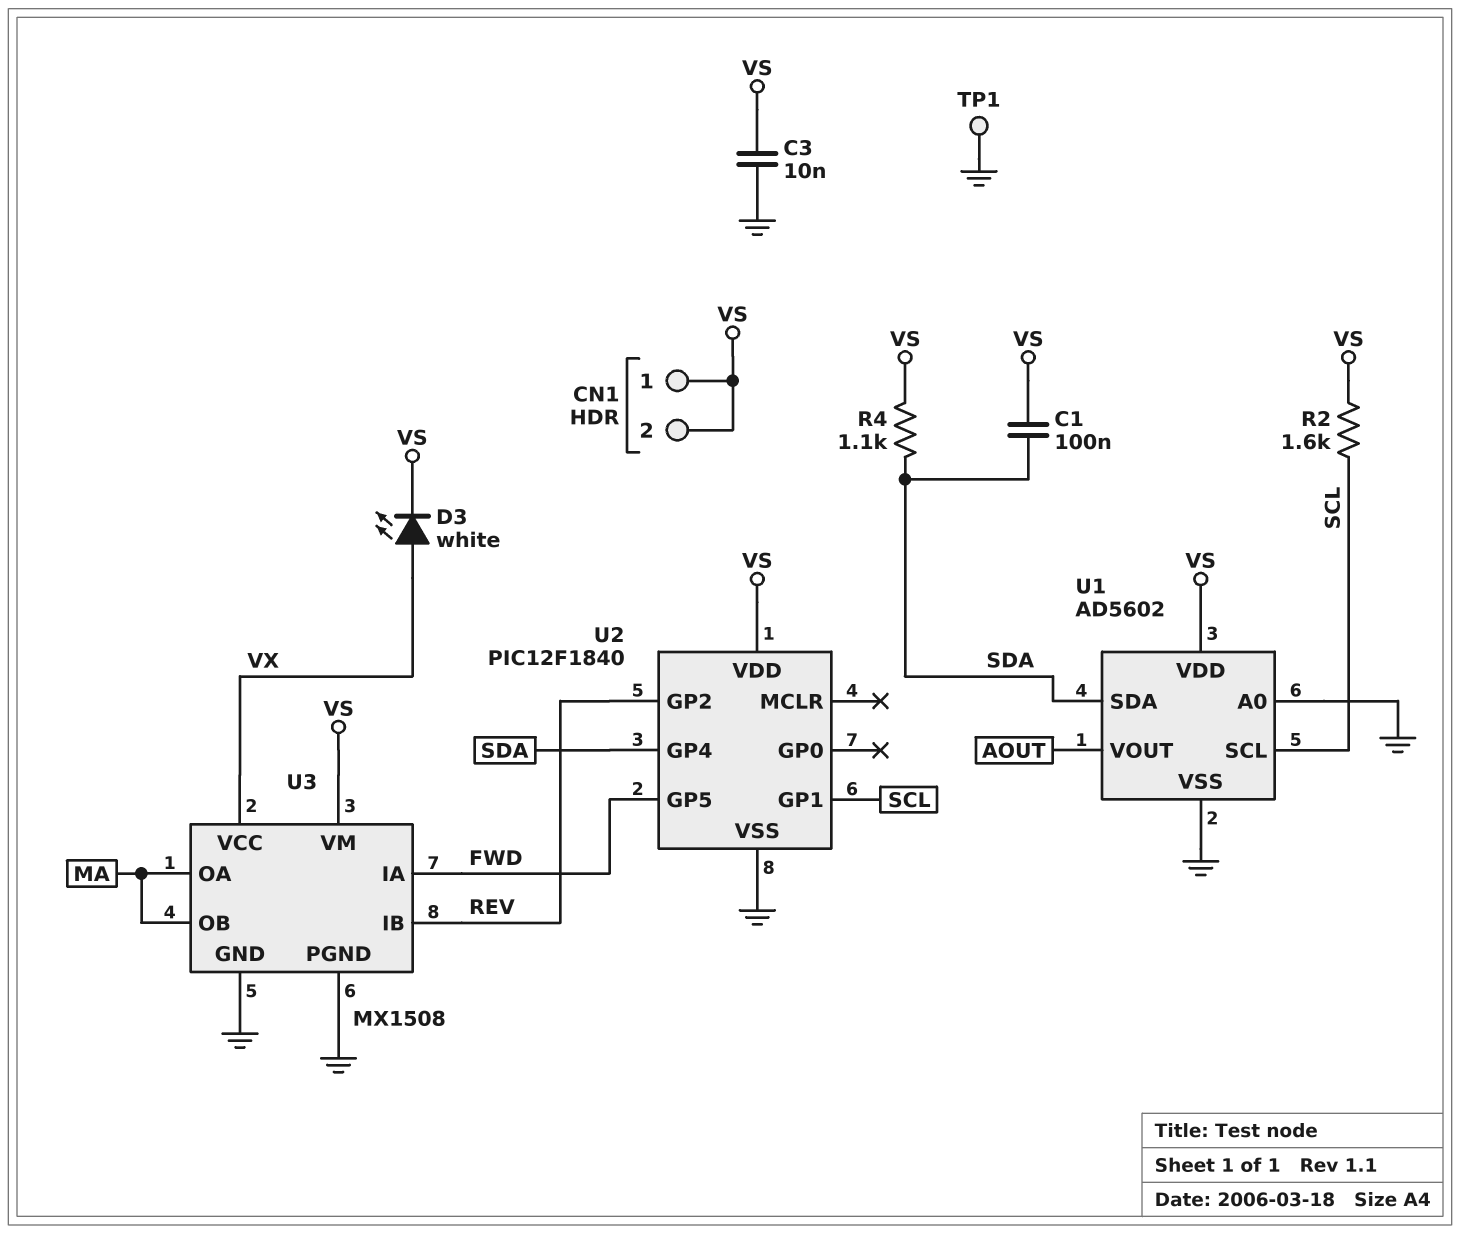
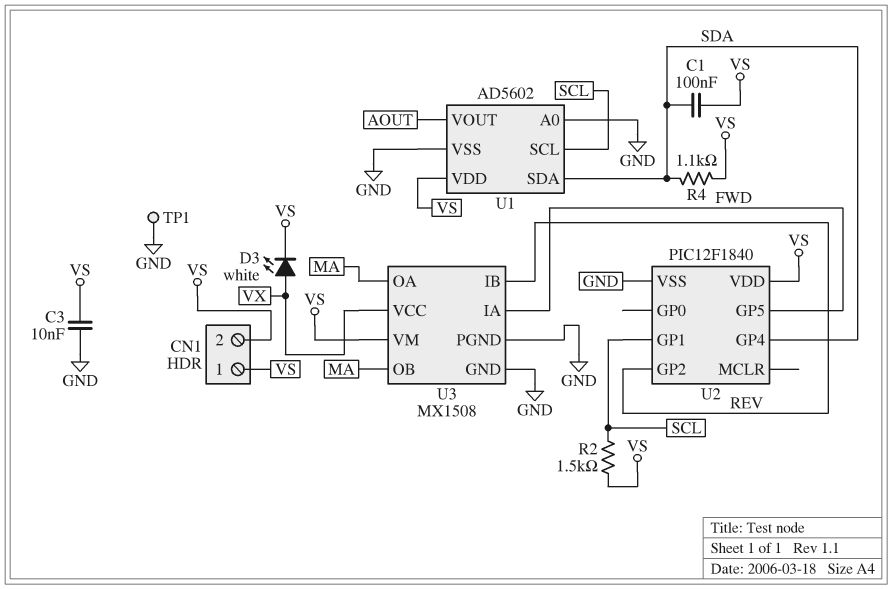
R2: 1.6k (SCL, VS) -> 1.5k (SCL, VS)

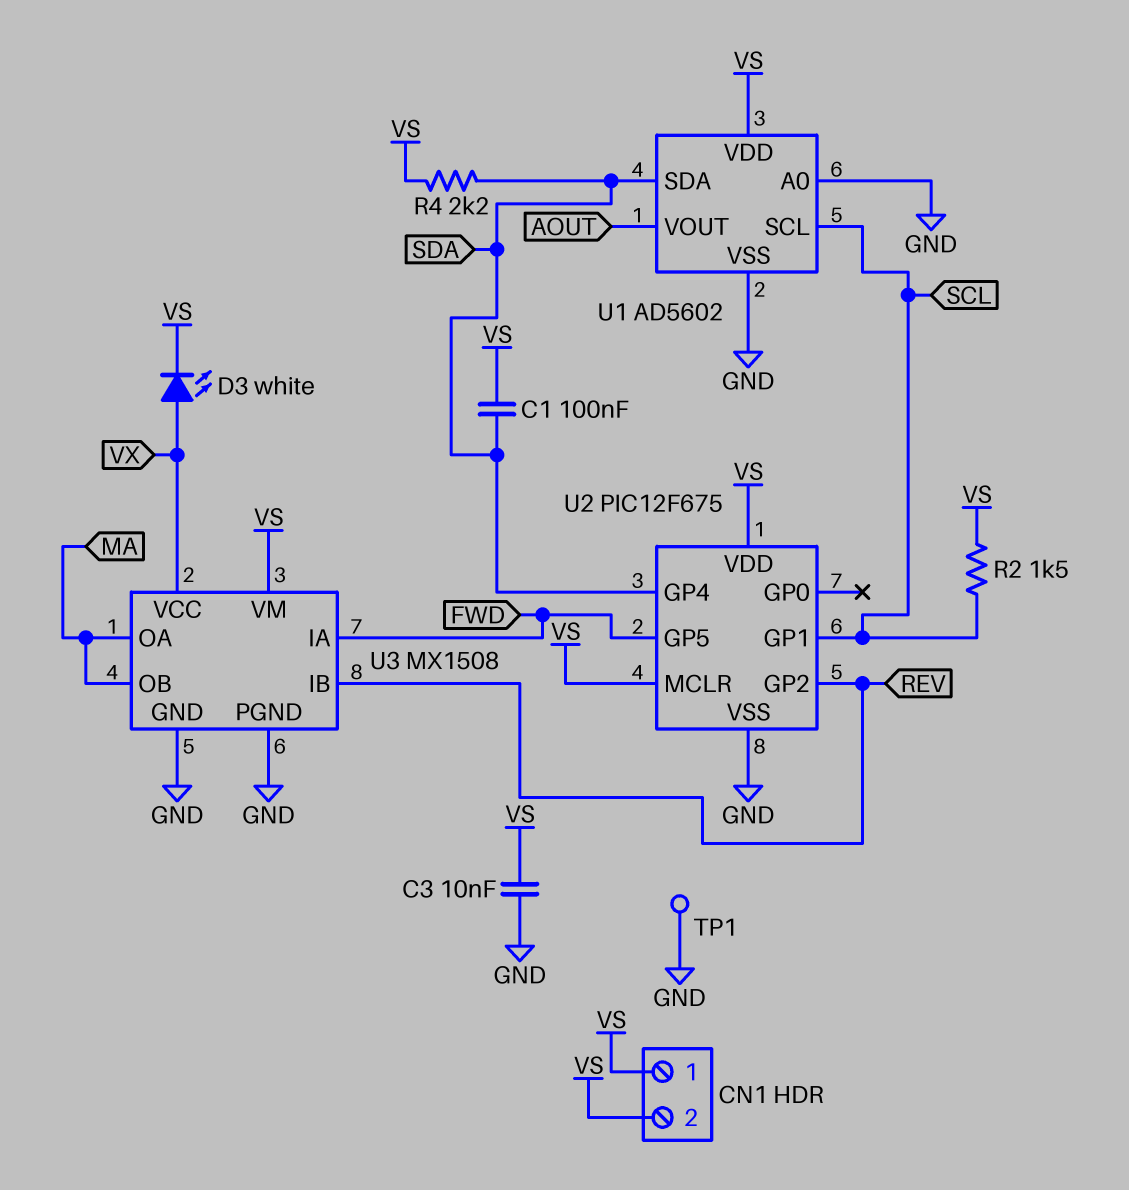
R4: 1.1k (SDA, VS) -> 2.2k (SDA, VS)
U2: PIC12F1840 -> PIC12F675
U2 pin MCLR: none -> VS

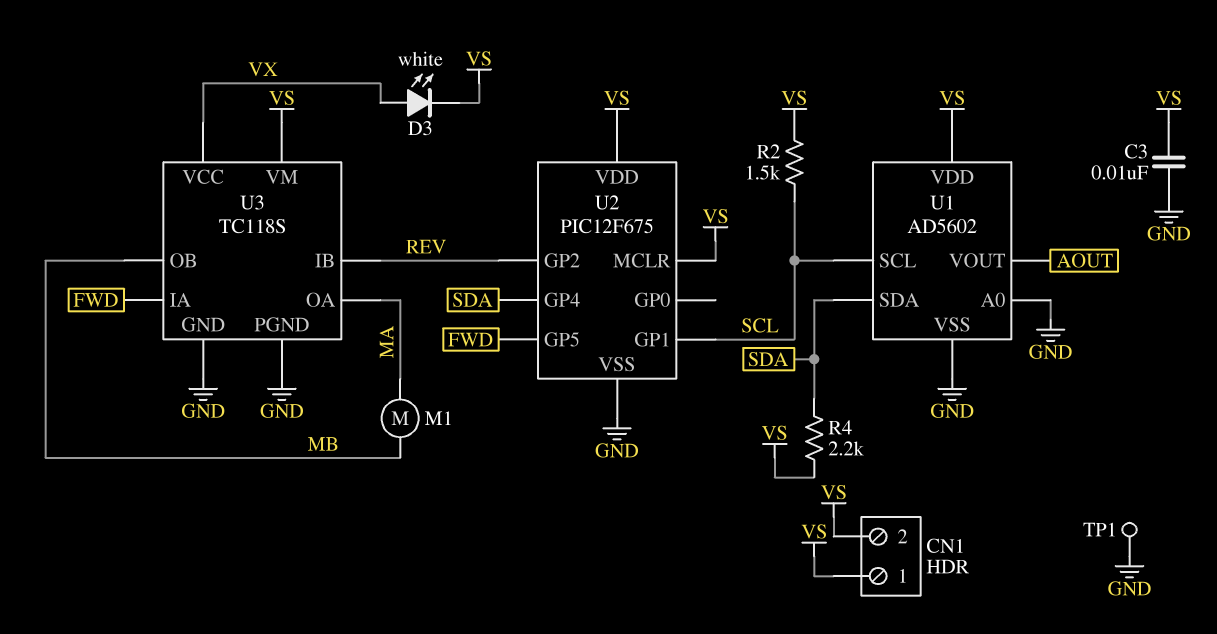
C1: 100nF (SDA, VS) -> none
M1: none -> motor (MA, MB)
U3: MX1508 -> TC118S
U3 pin OB: MA -> MB

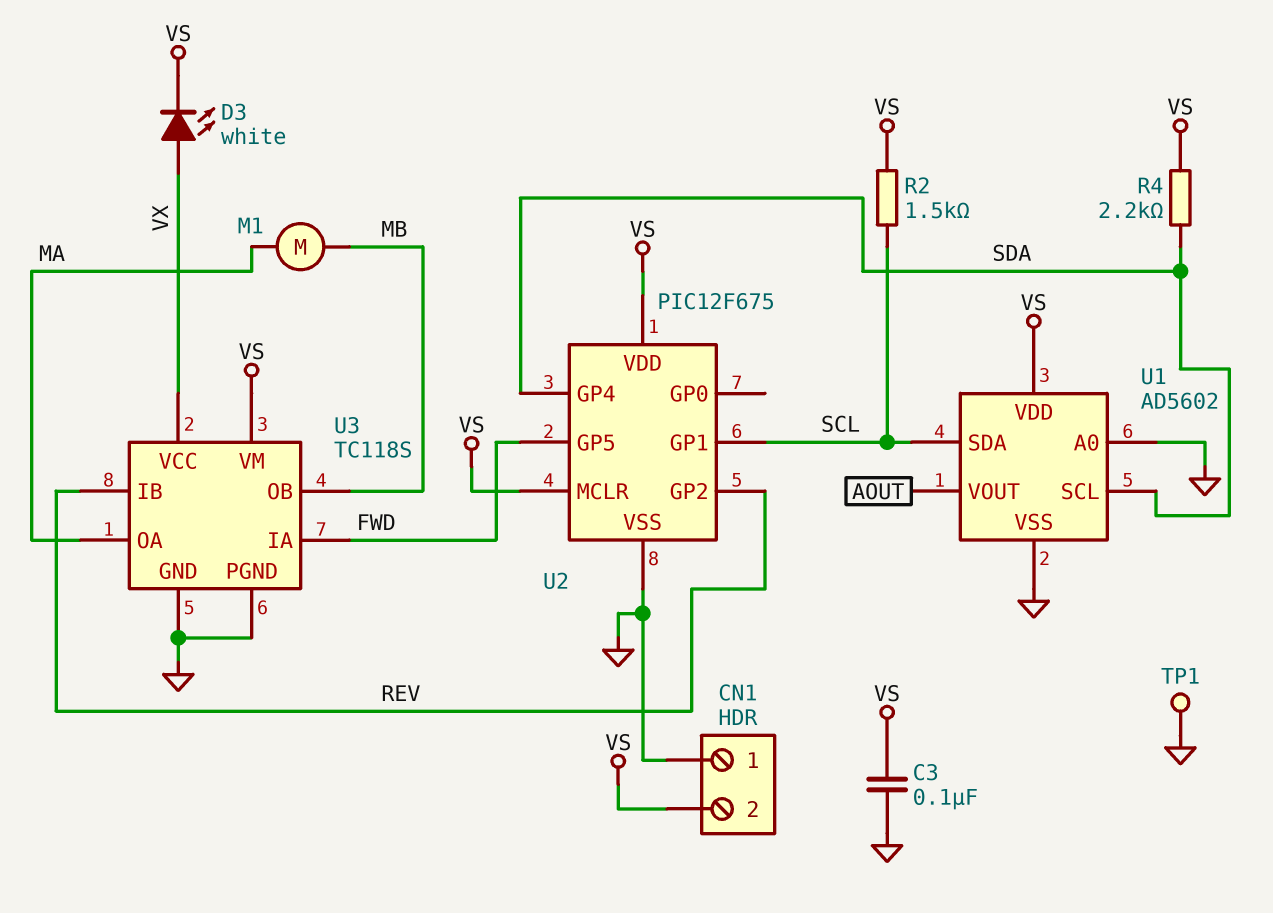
C3: 10nF (GND, VS) -> 100nF (GND, VS)
CN1 pin 1: VS -> GND
U1 pin SCL: SCL -> SDA
U1 pin SDA: SDA -> SCL

